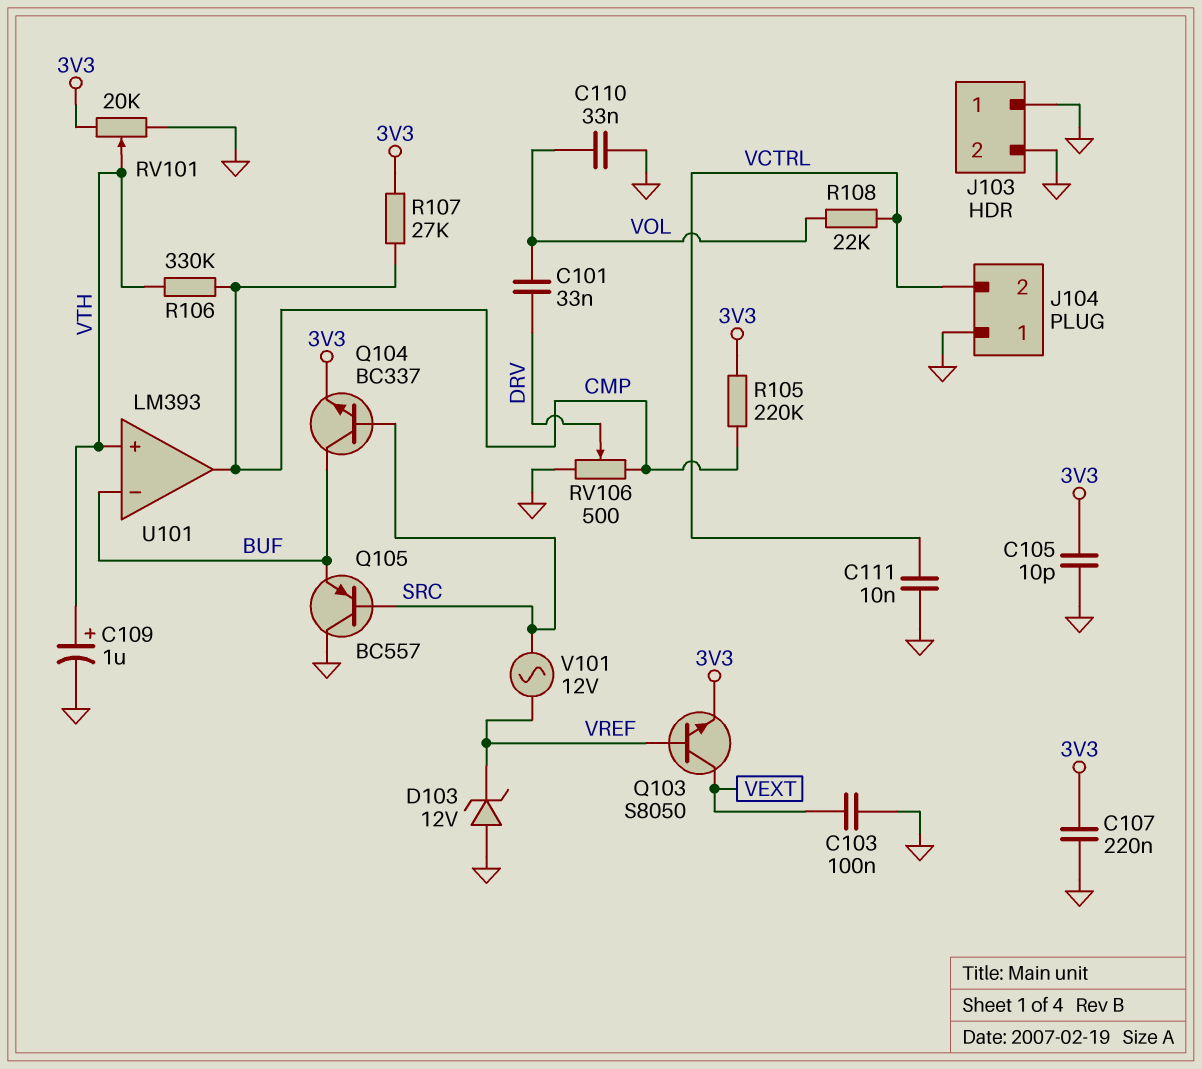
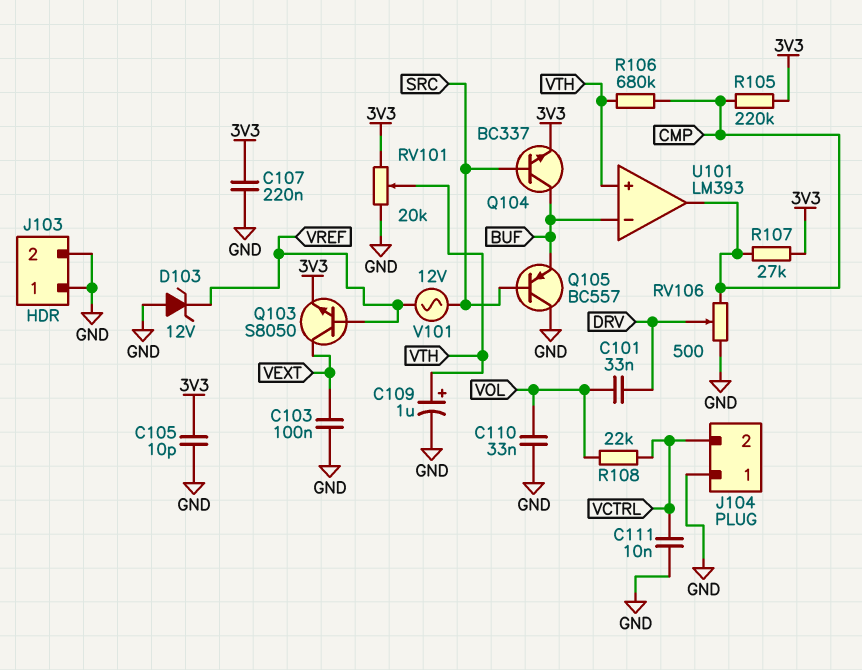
R106: 330k (CMP, VTH) -> 680k (CMP, VTH)

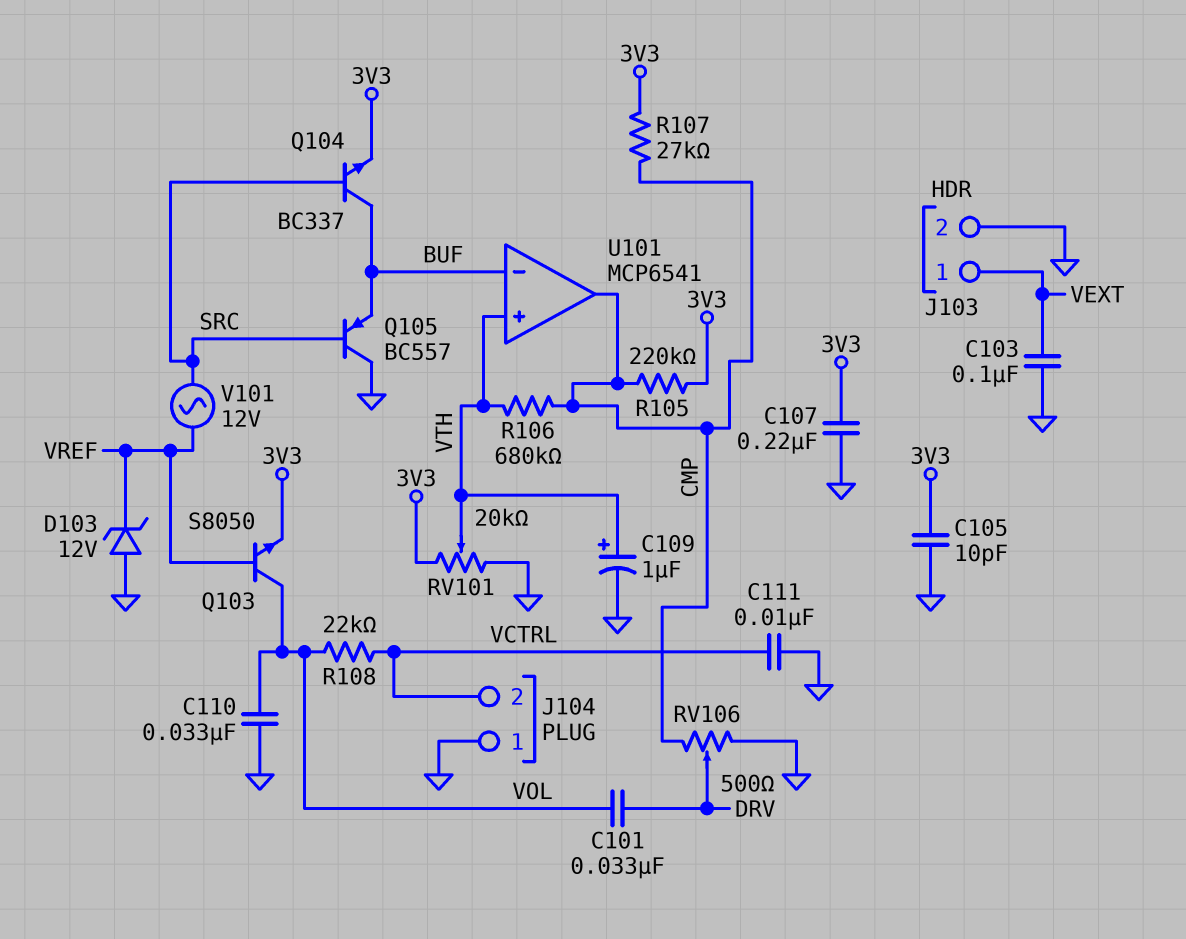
J103 pin 1: GND -> VEXT
Q103: NPN S8050 (B VREF, C VEXT, E 3V3) -> NPN S8050 (B VREF, C VOL, E 3V3)
U101: LM393 -> MCP6541

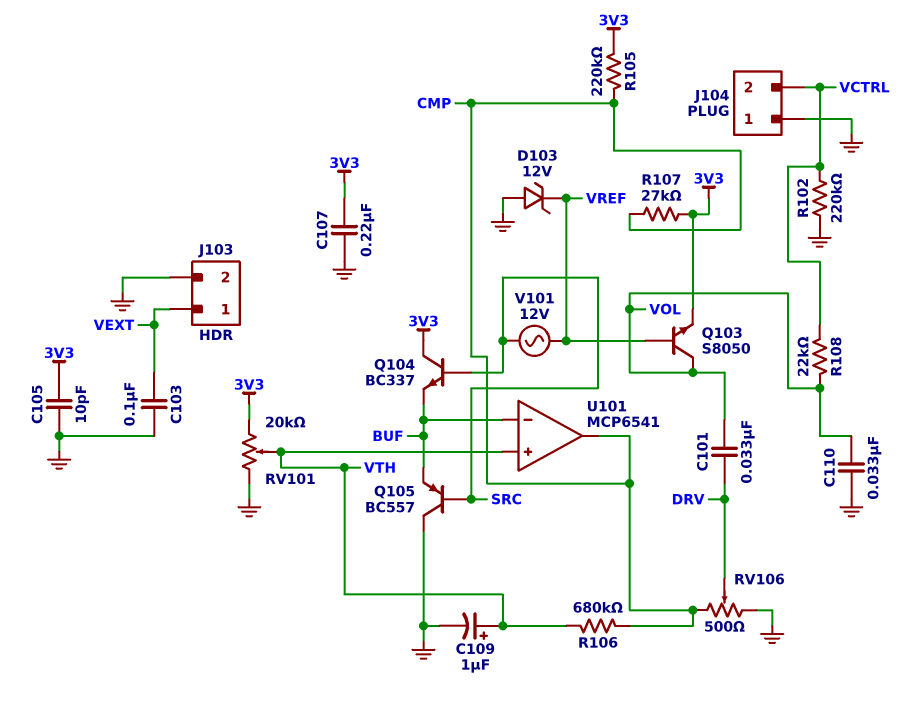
C111: 10nF (GND, VCTRL) -> none
Q104: NPN BC337 (B SRC, C BUF, E 3V3) -> NPN BC337 (B SRC, C 3V3, E BUF)
R102: none -> 220k (GND, VCTRL)

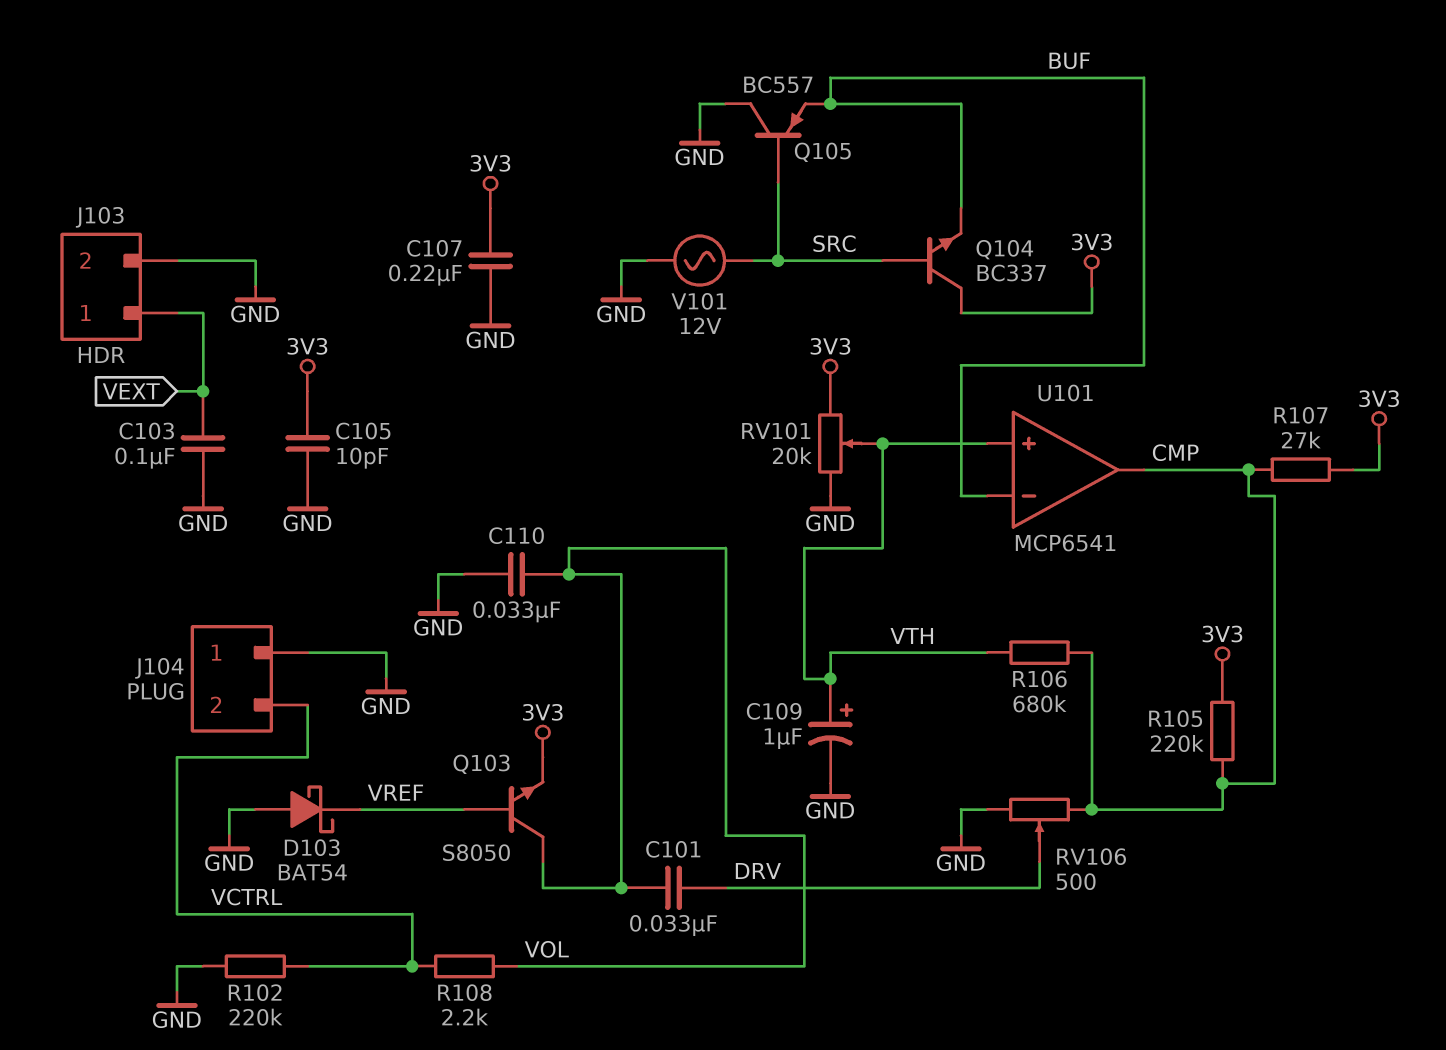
D103: zener 12V (A GND, K VREF) -> schottky BAT54 (A GND, K VREF)
R108: 22k (VCTRL, VOL) -> 2.2k (VCTRL, VOL)
V101: AC 12V (SRC, VREF) -> AC 12V (GND, SRC)

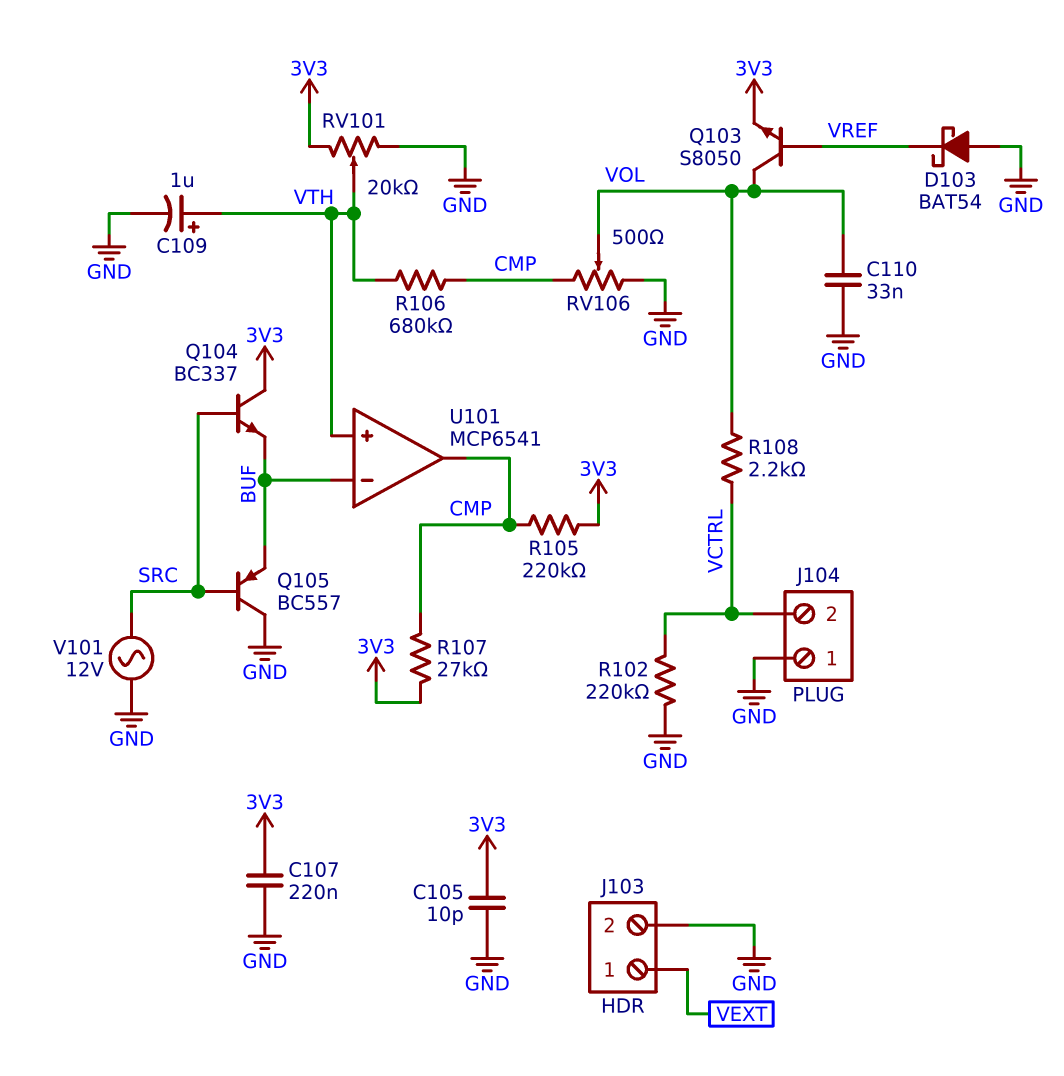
C101: 33nF (DRV, VOL) -> none
C103: 100nF (GND, VEXT) -> none
RV106: 500 (CMP, GND, wiper DRV) -> 500 (CMP, GND, wiper VOL)

